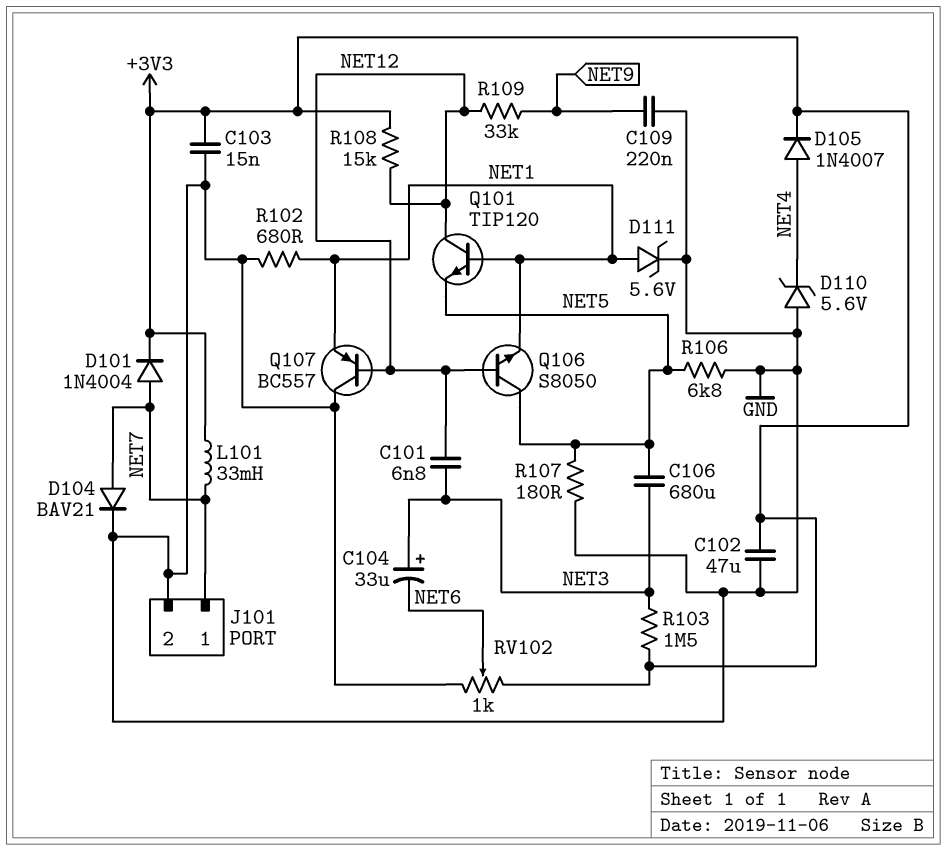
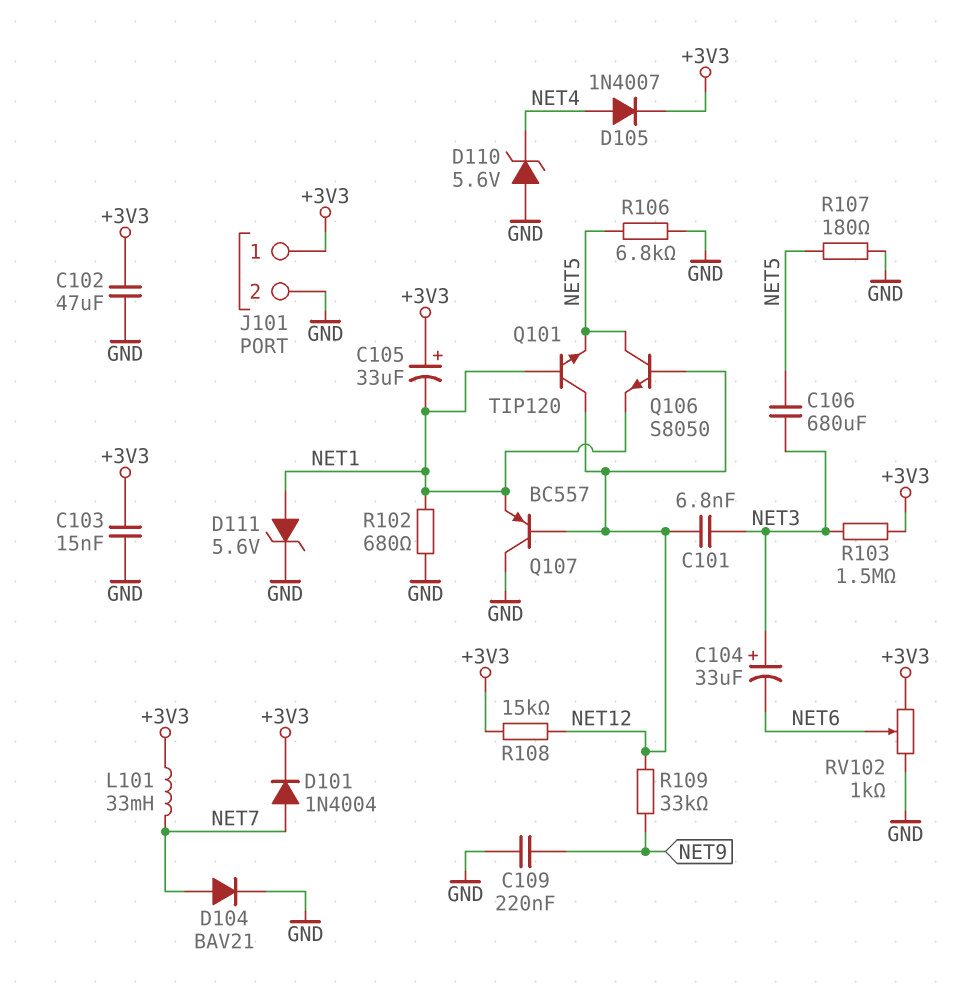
C105: none -> 33uF (plus +3V3, minus NET1)
J101 pin 1: NET7 -> +3V3

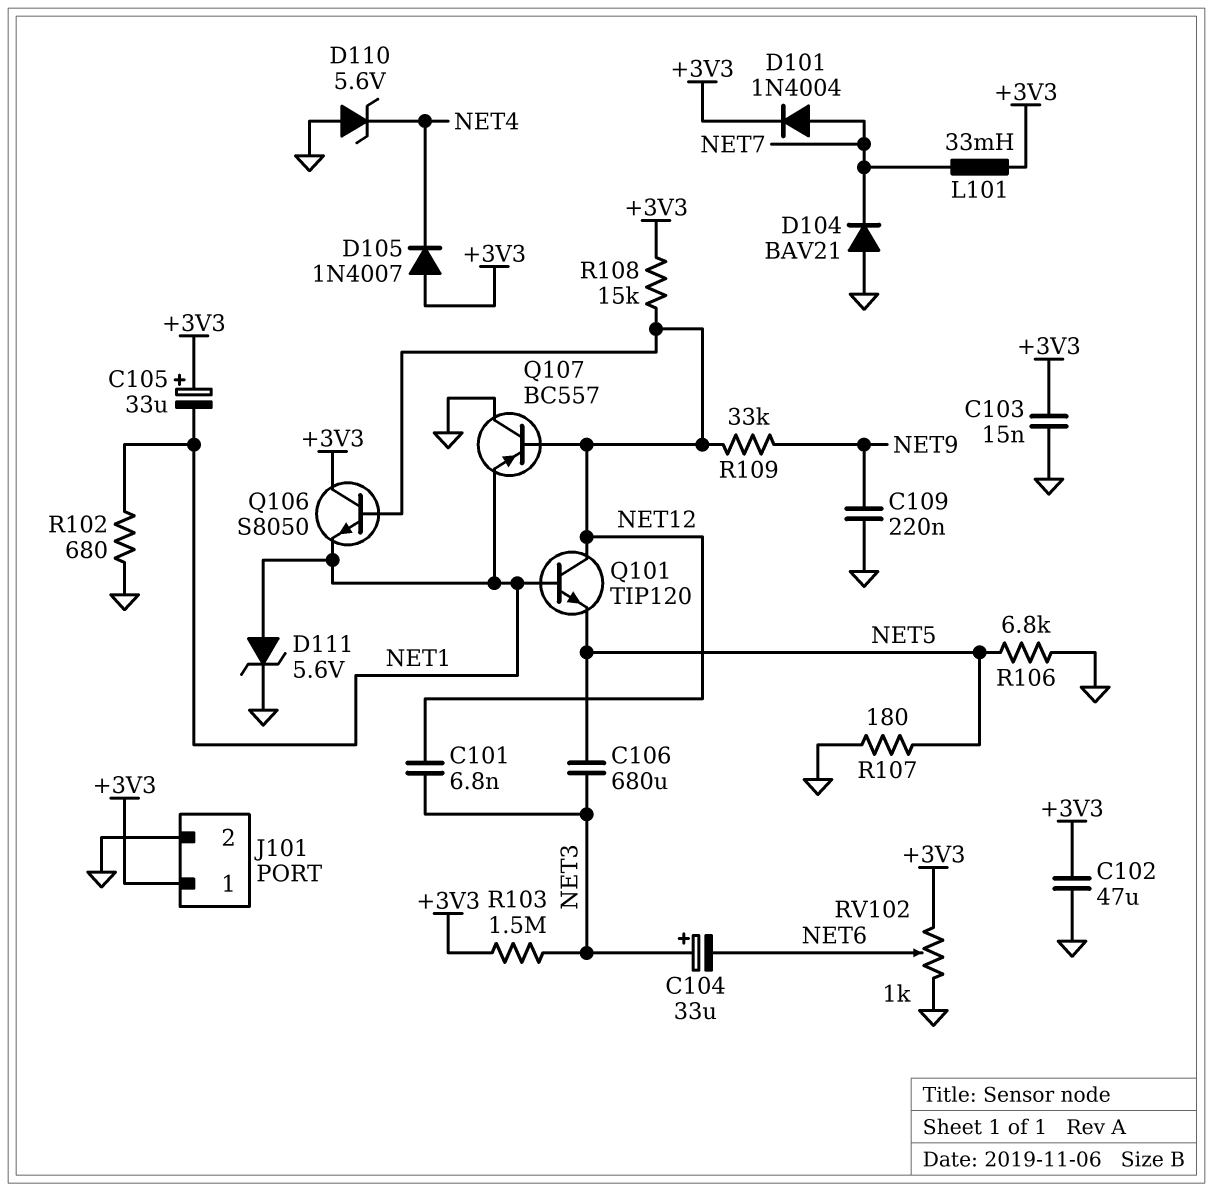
D104: diode BAV21 (A NET7, K GND) -> diode BAV21 (A GND, K NET7)
D105: diode 1N4007 (A NET4, K +3V3) -> diode 1N4007 (A +3V3, K NET4)
Q106: NPN S8050 (B NET12, C NET5, E NET1) -> NPN S8050 (B NET12, C +3V3, E NET1)

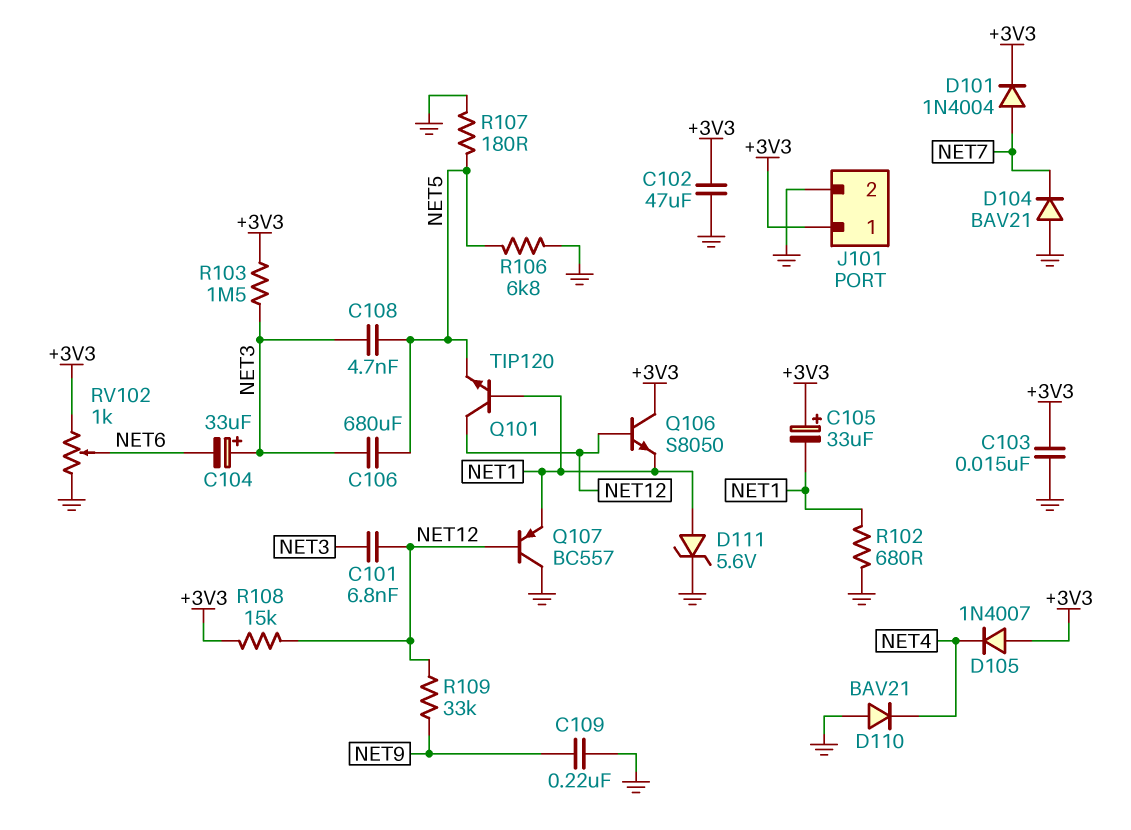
C108: none -> 4.7nF (NET3, NET5)
D110: zener 5.6V (A GND, K NET4) -> diode BAV21 (A GND, K NET4)
L101: 33mH (+3V3, NET7) -> none

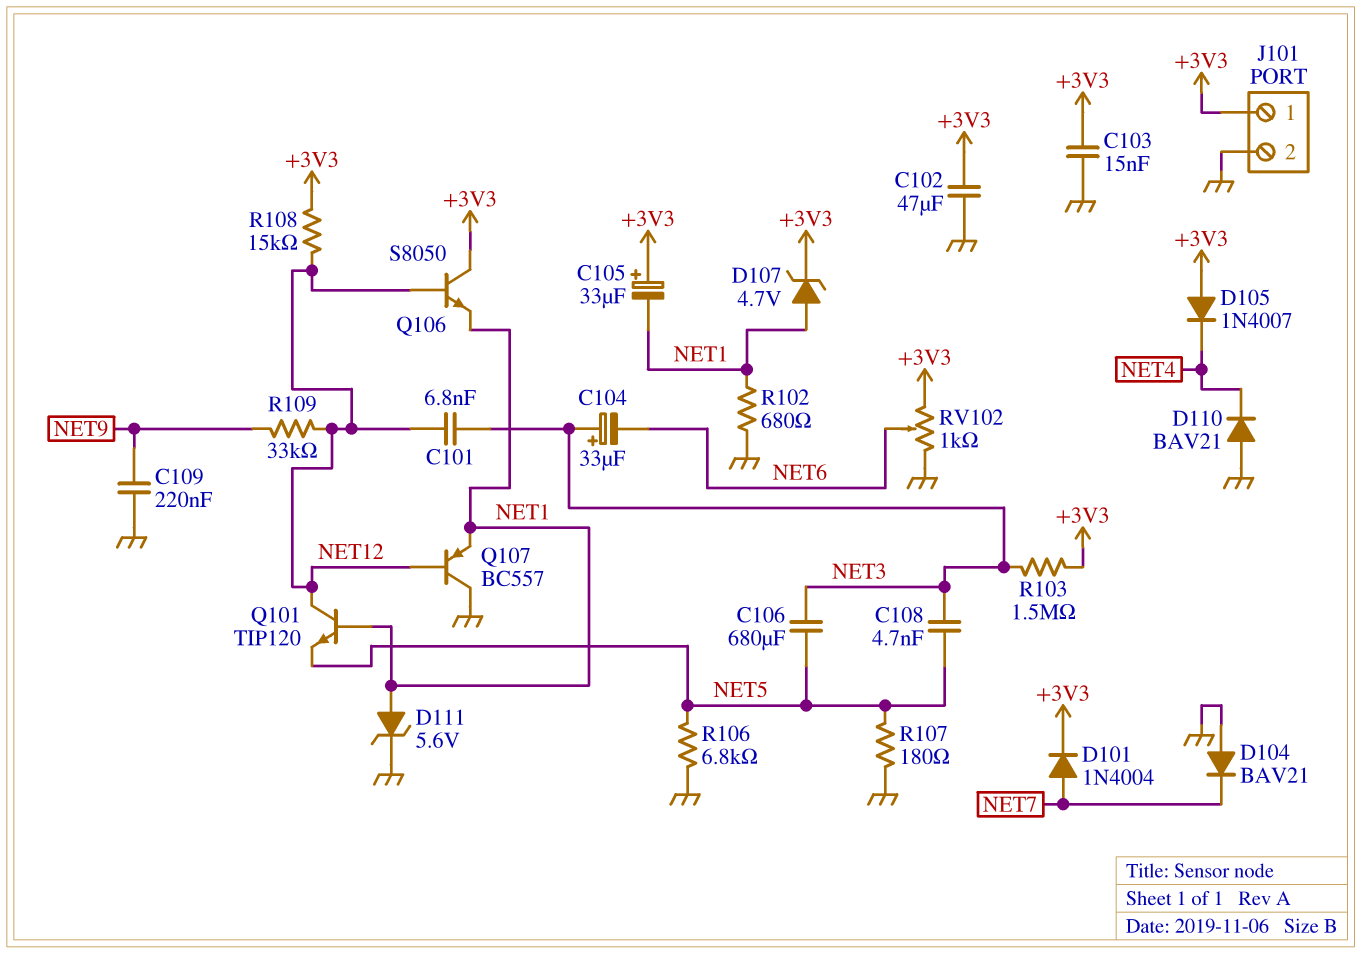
D107: none -> zener 4.7V (A NET1, K +3V3)

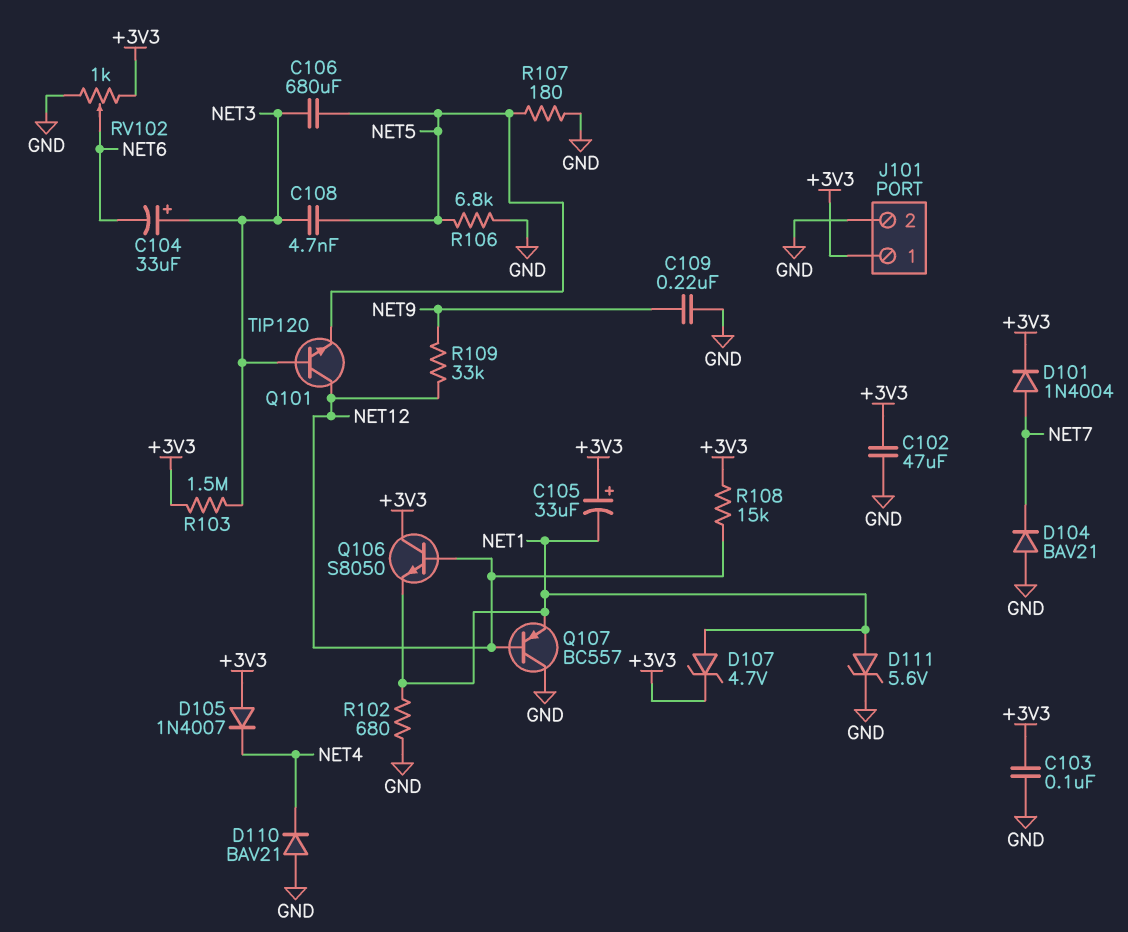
C101: 6.8nF (NET3, NET12) -> none
C103: 15nF (+3V3, GND) -> 100nF (+3V3, GND)
Q101: NPN TIP120 (B NET1, C NET12, E NET5) -> NPN TIP120 (B NET3, C NET12, E NET5)

